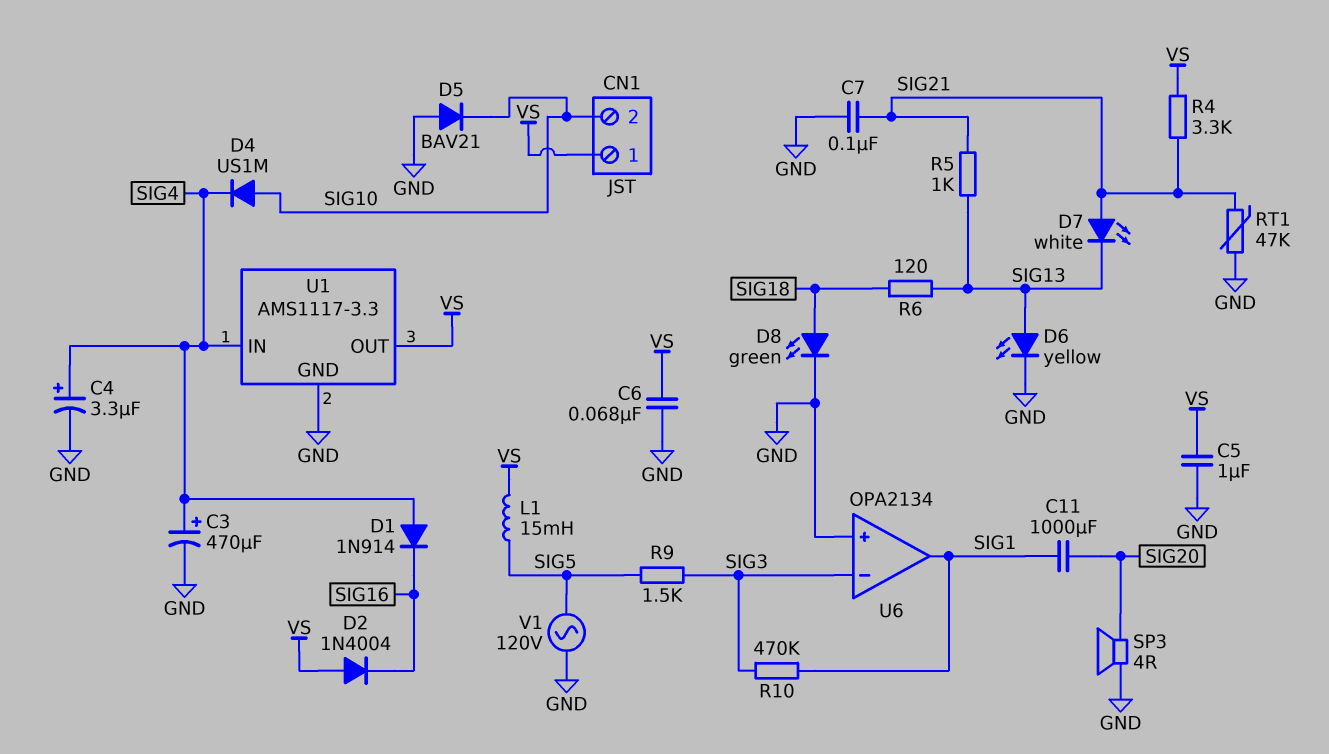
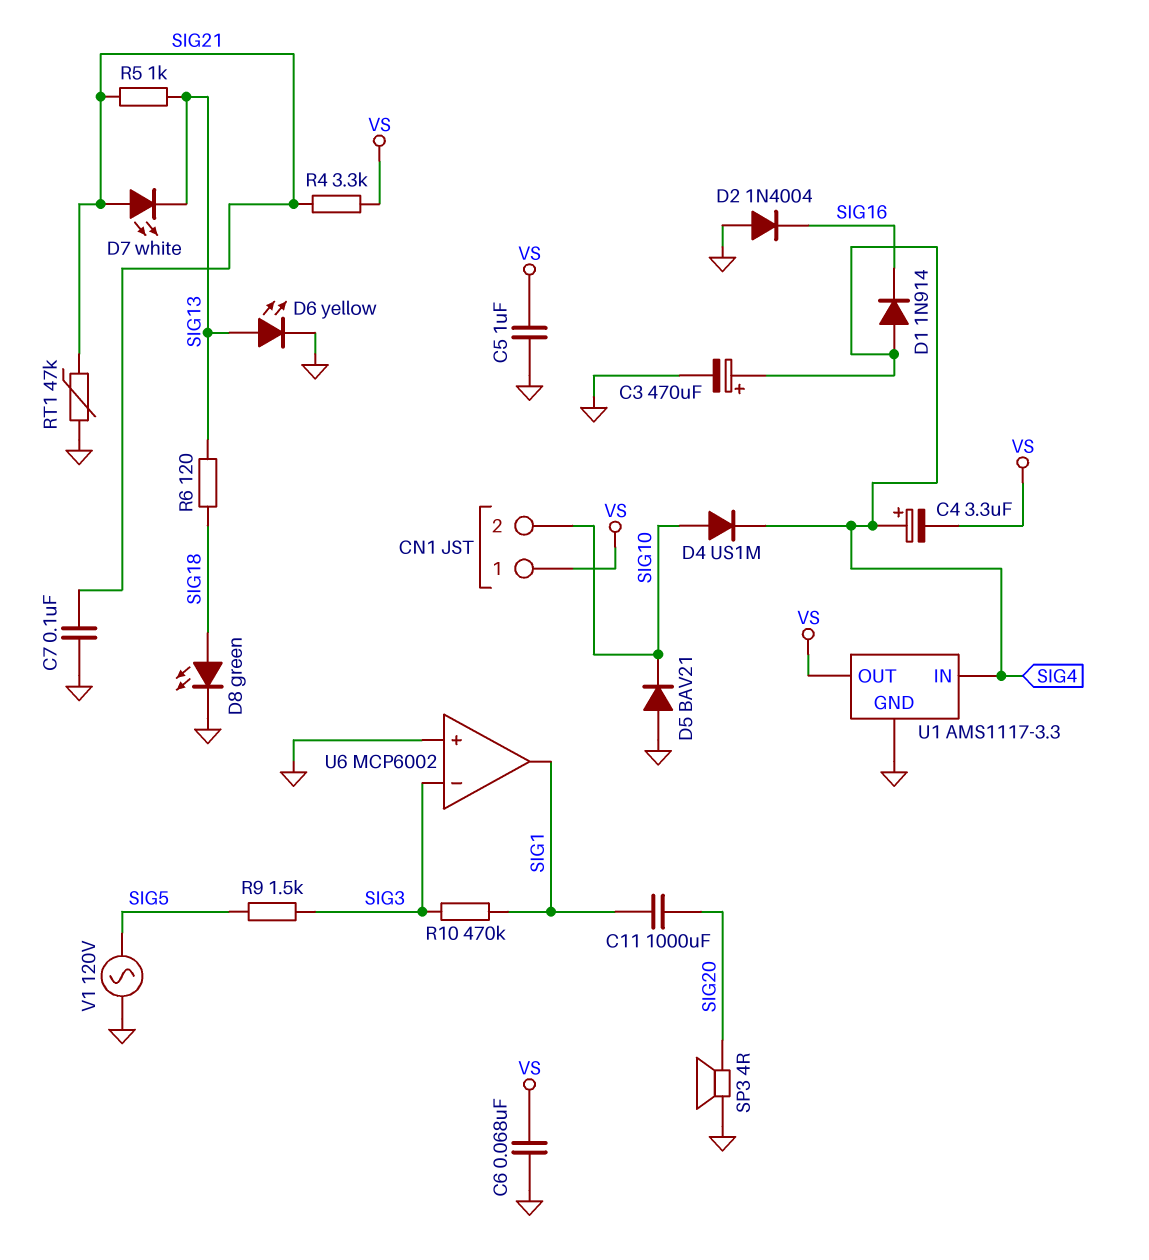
C4: 3.3uF (plus SIG4, minus GND) -> 3.3uF (plus SIG4, minus VS)
D2: diode 1N4004 (A VS, K SIG16) -> diode 1N4004 (A GND, K SIG16)
L1: 15mH (SIG5, VS) -> none
U6: OPA2134 -> MCP6002

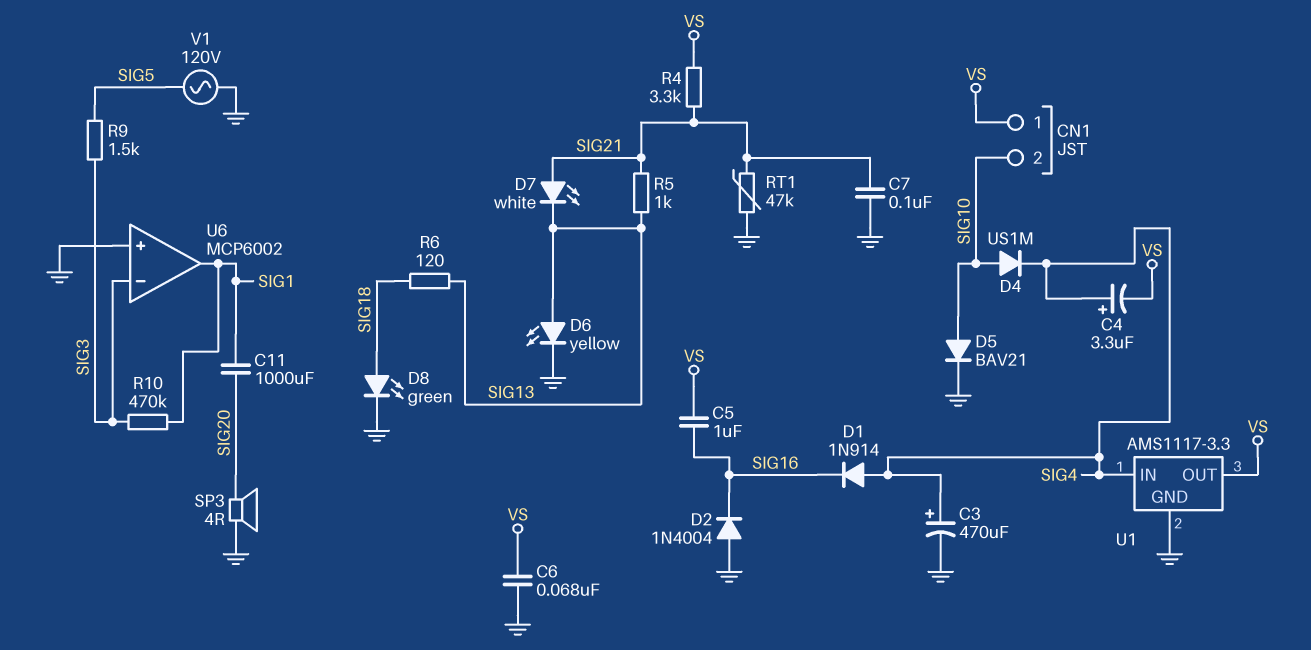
C5: 1uF (GND, VS) -> 1uF (SIG16, VS)
D5: diode BAV21 (A GND, K SIG10) -> diode BAV21 (A SIG10, K GND)

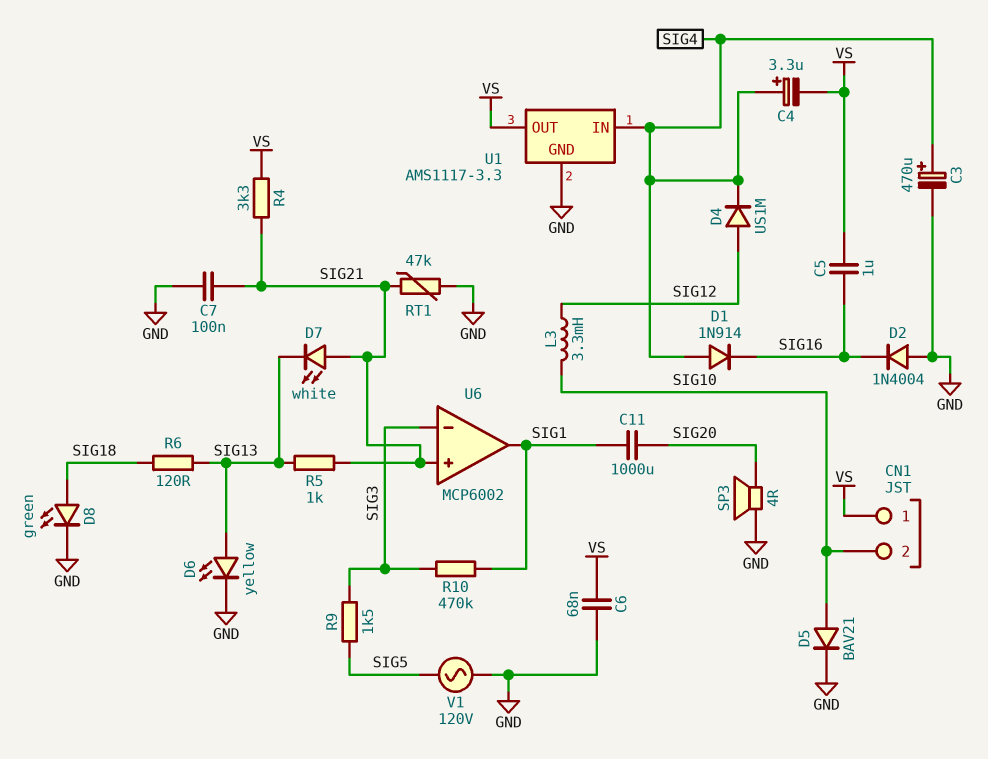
D4: diode US1M (A SIG10, K SIG4) -> diode US1M (A SIG12, K SIG4)
L3: none -> 3.3mH (SIG10, SIG12)
U6 pin in+: GND -> SIG21

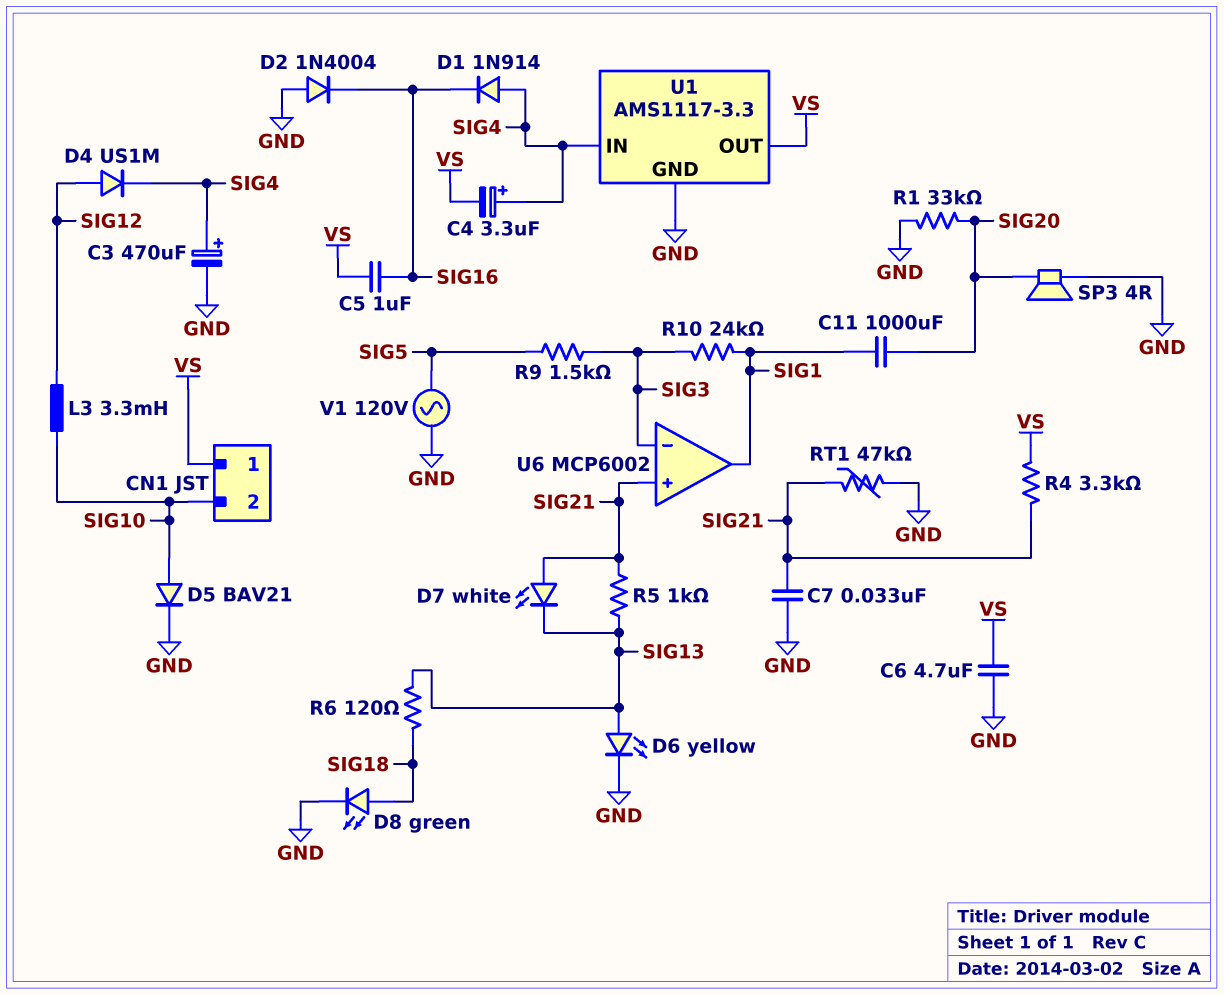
C6: 68nF (GND, VS) -> 4.7uF (GND, VS)
C7: 100nF (GND, SIG21) -> 33nF (GND, SIG21)
R1: none -> 33k (GND, SIG20)
R10: 470k (SIG1, SIG3) -> 24k (SIG1, SIG3)

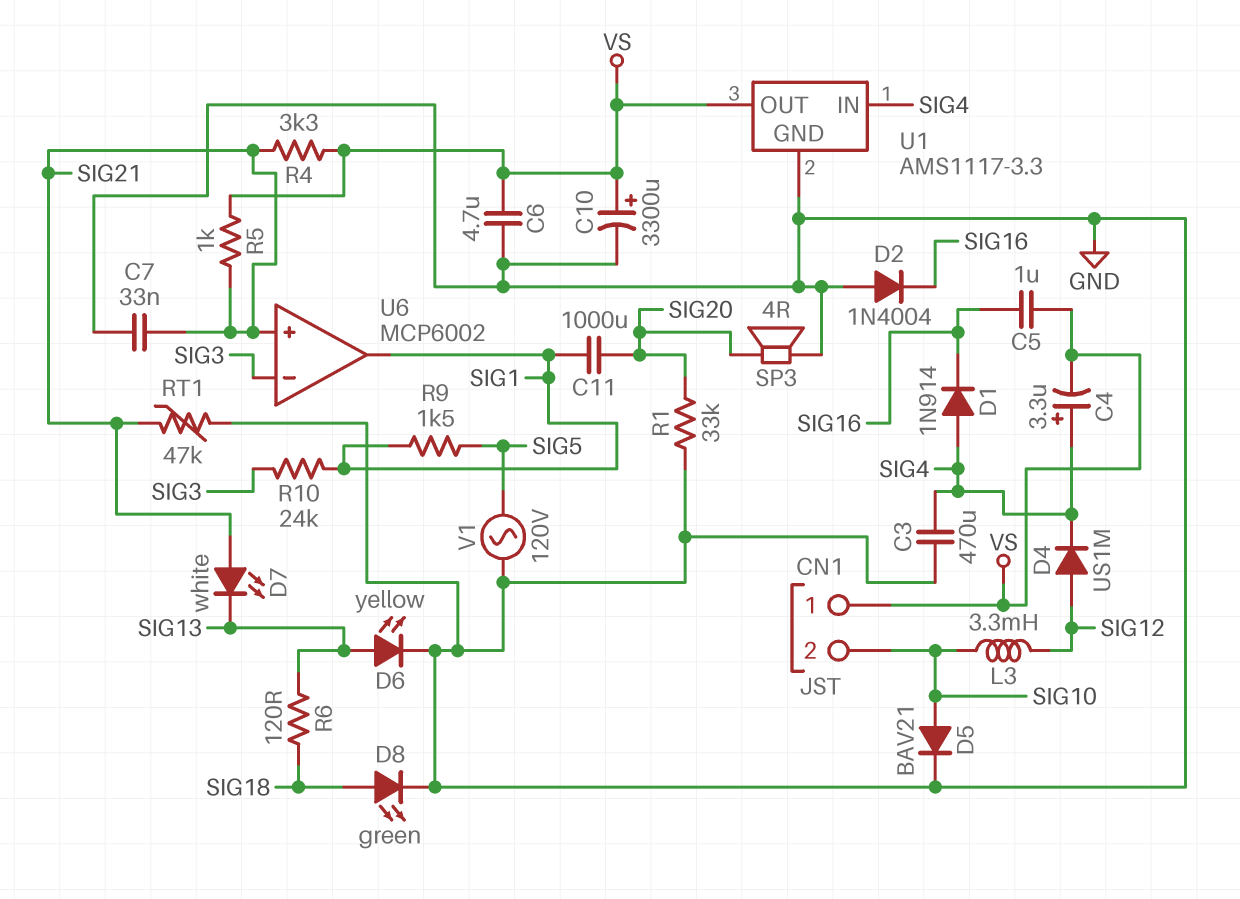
C3: 470uF (plus SIG4, minus GND) -> 470uF (GND, SIG4)
C10: none -> 3300uF (plus VS, minus GND)
R5: 1k (SIG13, SIG21) -> 1k (SIG21, VS)
R9: 1.5k (SIG3, SIG5) -> 1.5k (SIG1, SIG5)

